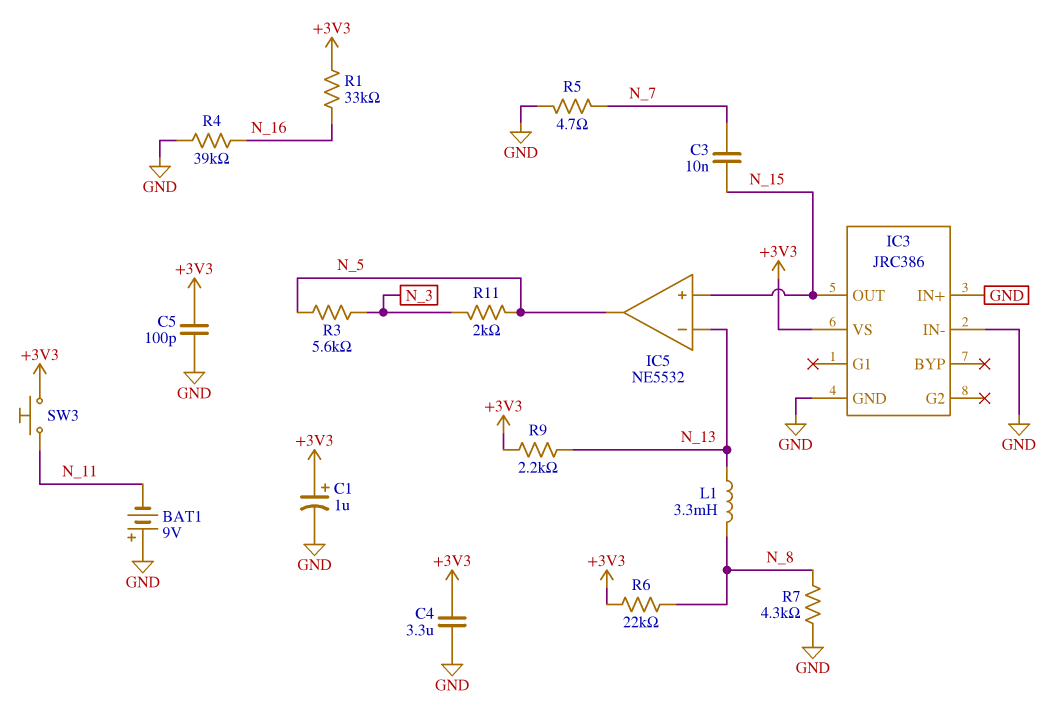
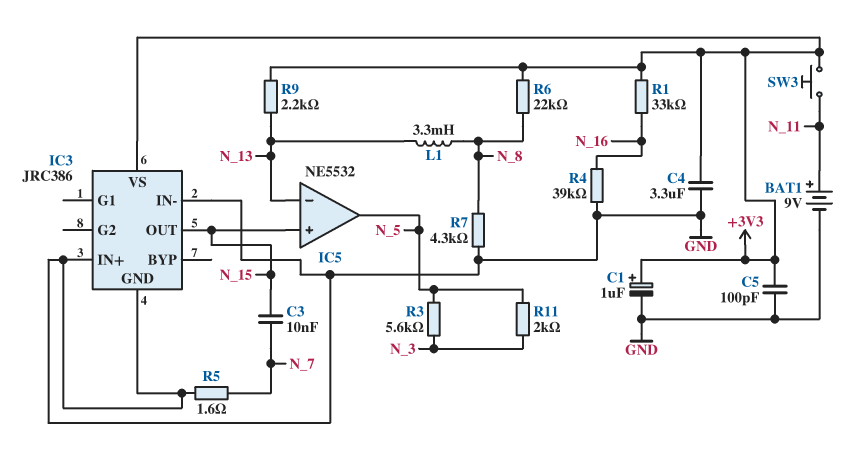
BAT1: 9V (plus GND, minus N_11) -> 9V (plus N_11, minus GND)
R5: 4.7 (GND, N_7) -> 1.6 (GND, N_7)

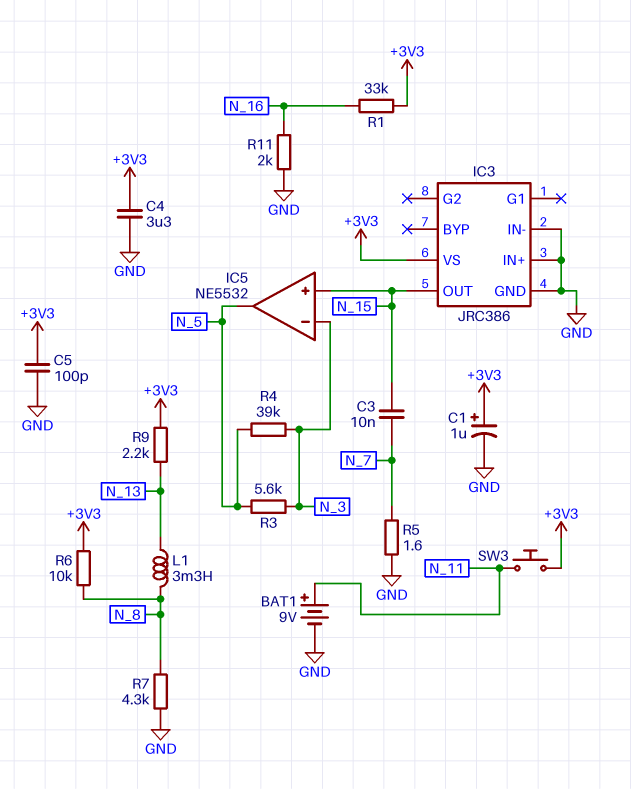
IC5 pin in-: N_13 -> N_3
R4: 39k (GND, N_16) -> 39k (N_3, N_5)
R6: 22k (+3V3, N_8) -> 10k (+3V3, N_8)
R11: 2k (N_3, N_5) -> 2k (GND, N_16)

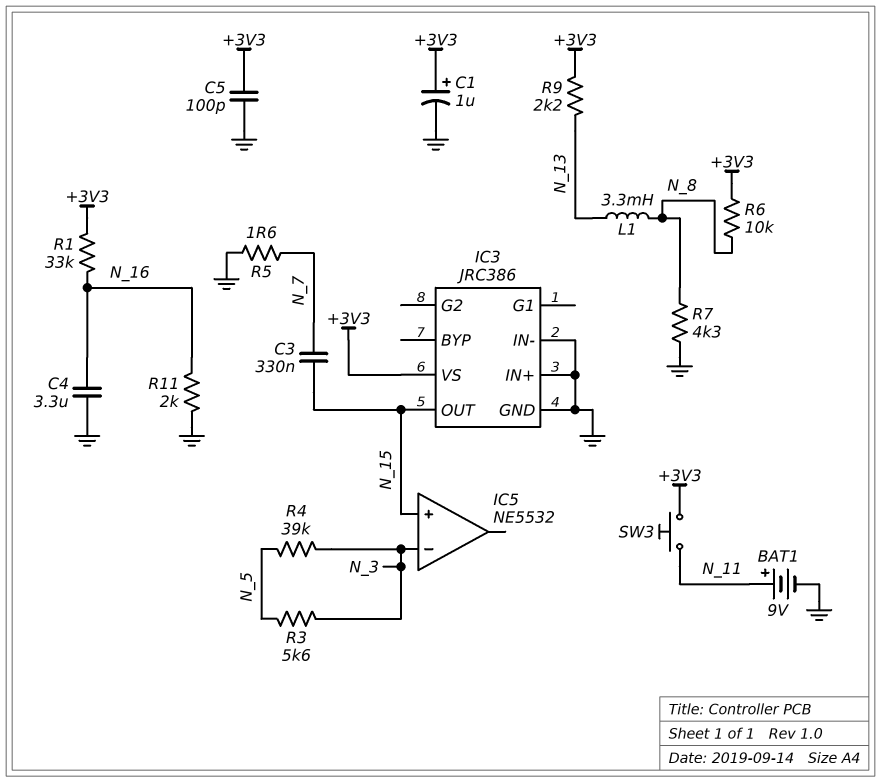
C3: 10nF (N_7, N_15) -> 330nF (N_7, N_15)
C4: 3.3uF (+3V3, GND) -> 3.3uF (GND, N_16)
IC5 pin out: N_5 -> none

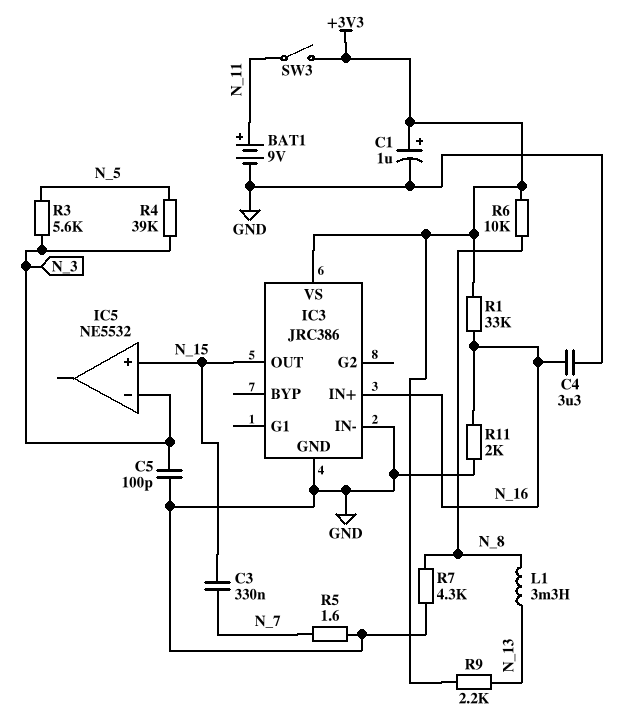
C5: 100pF (+3V3, GND) -> 100pF (GND, N_3)
IC3 pin IN+: GND -> N_16
SW3: button (+3V3, N_11) -> switch (+3V3, N_11)

